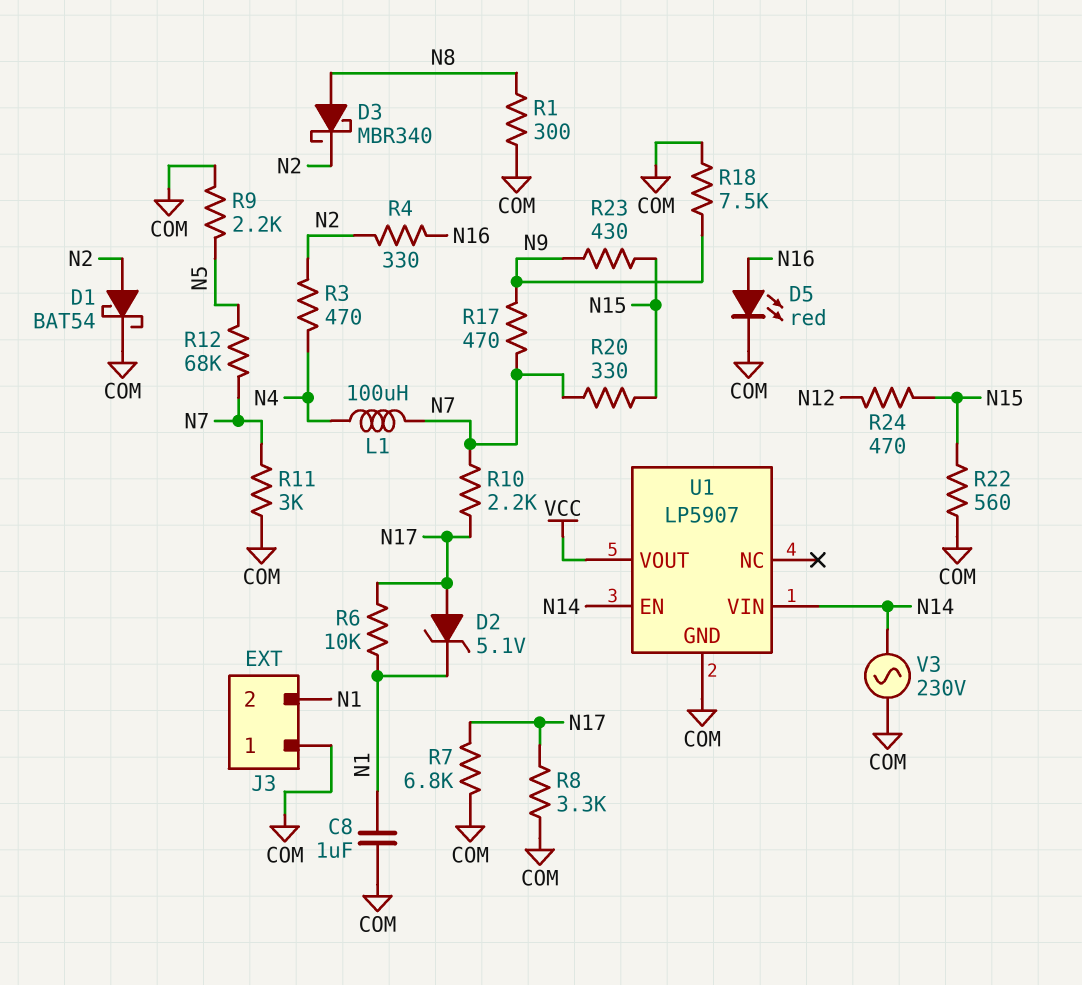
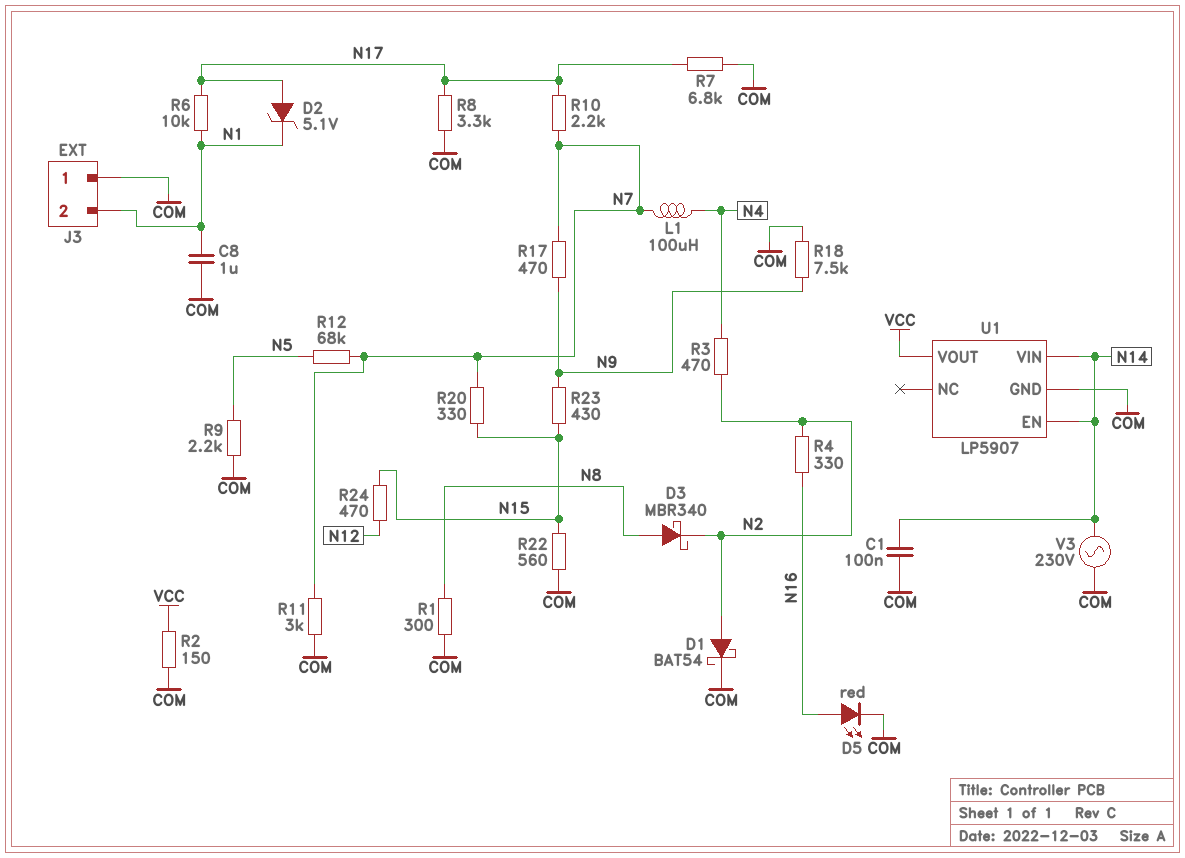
C1: none -> 100nF (COM, N14)
R2: none -> 150 (COM, VCC)

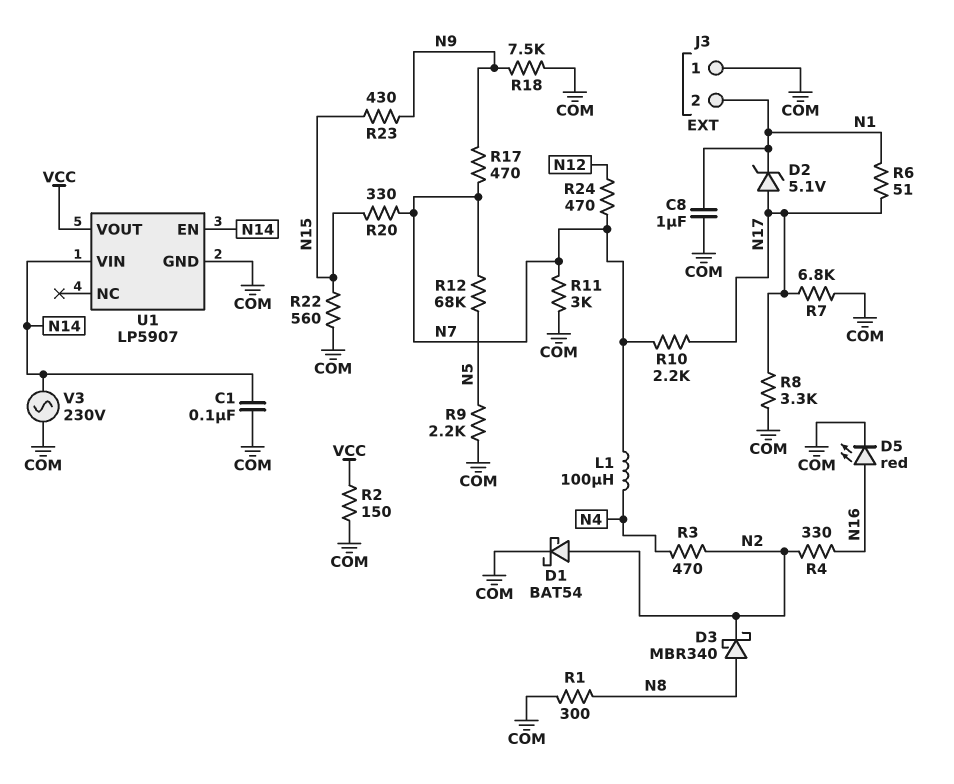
R6: 10k (N1, N17) -> 51 (N1, N17)
R24: 470 (N12, N15) -> 470 (N7, N12)

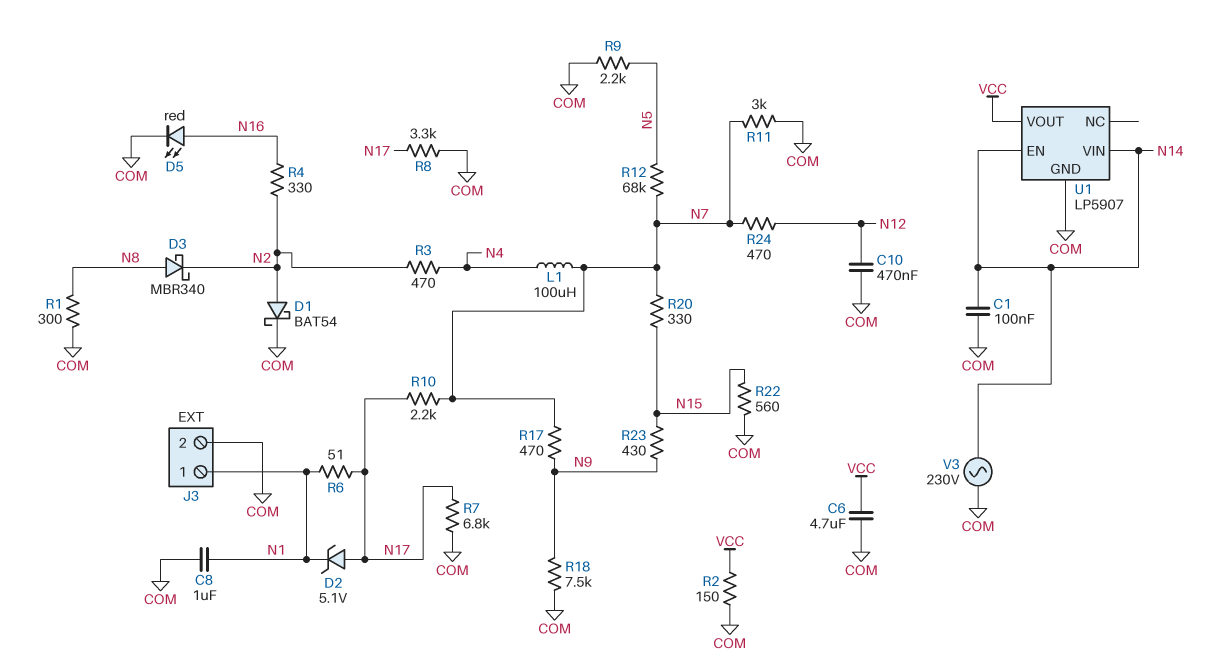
C6: none -> 4.7uF (COM, VCC)
C10: none -> 470nF (COM, N12)
J3 pin 1: COM -> N1
J3 pin 2: N1 -> COM

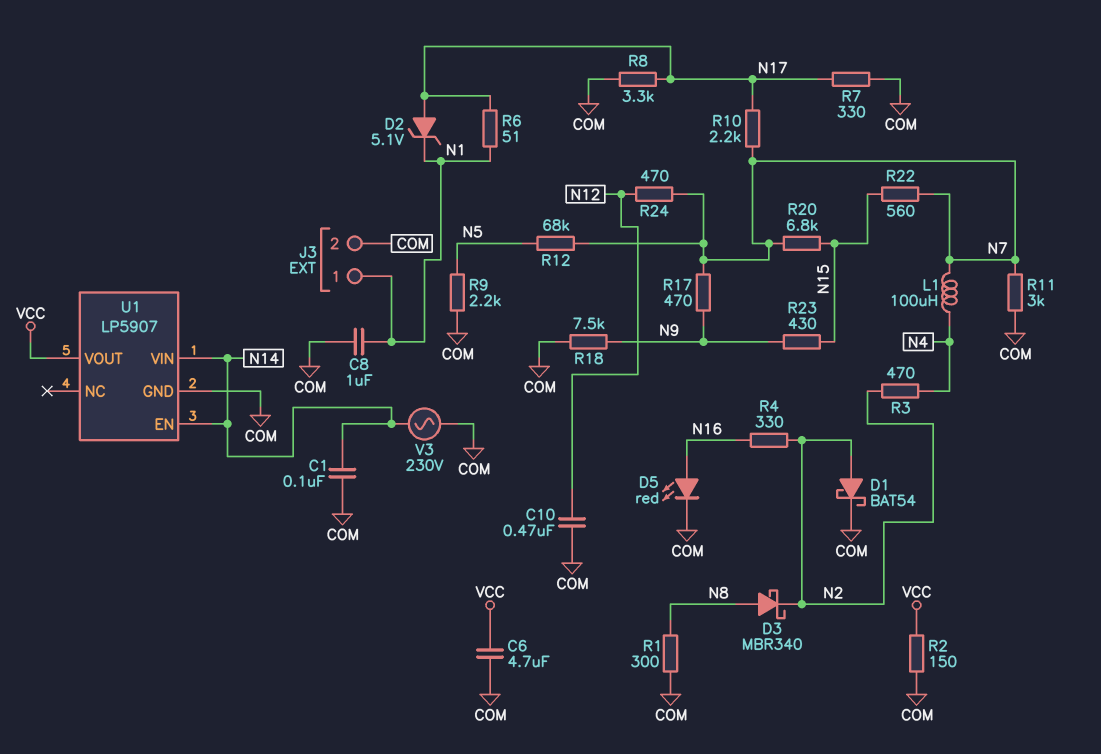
R7: 6.8k (COM, N17) -> 330 (COM, N17)
R20: 330 (N7, N15) -> 6.8k (N7, N15)
R22: 560 (COM, N15) -> 560 (N7, N15)

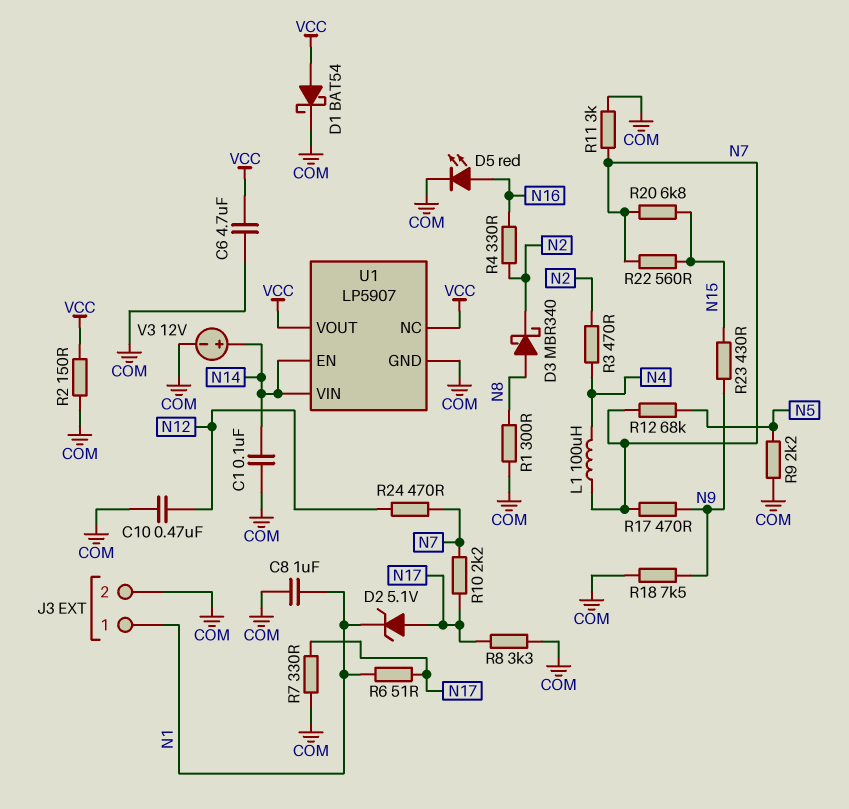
D1: schottky BAT54 (A N2, K COM) -> schottky BAT54 (A VCC, K COM)
U1 pin NC: none -> VCC
V3: AC 230V (COM, N14) -> 12V (plus N14, minus COM)

